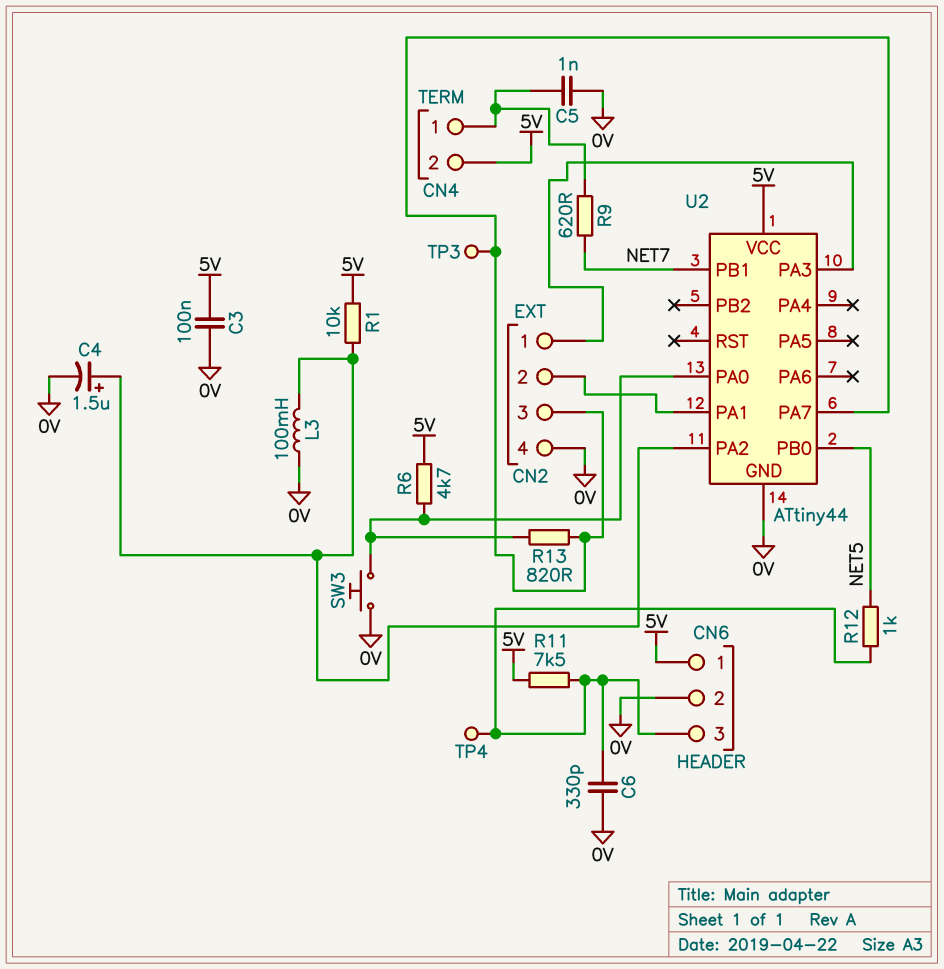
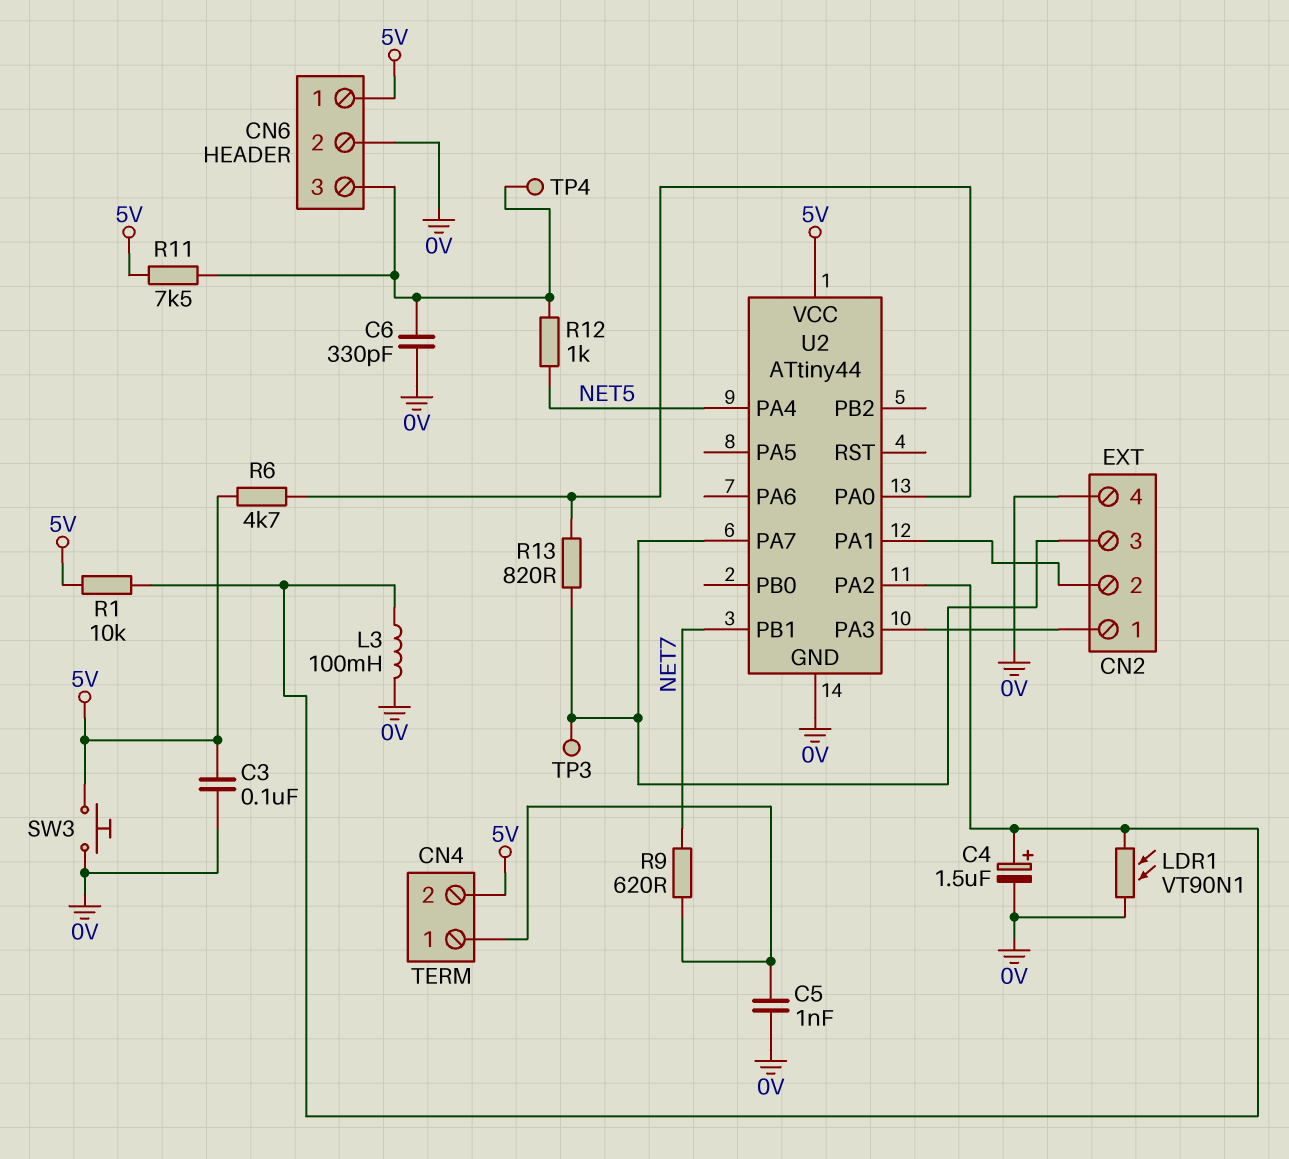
LDR1: none -> VT90N1 (0V, U2/PA2)
SW3: button (0V, U2/PA0) -> button (0V, 5V)
U2 pin PA4: none -> NET5
U2 pin PB0: NET5 -> none

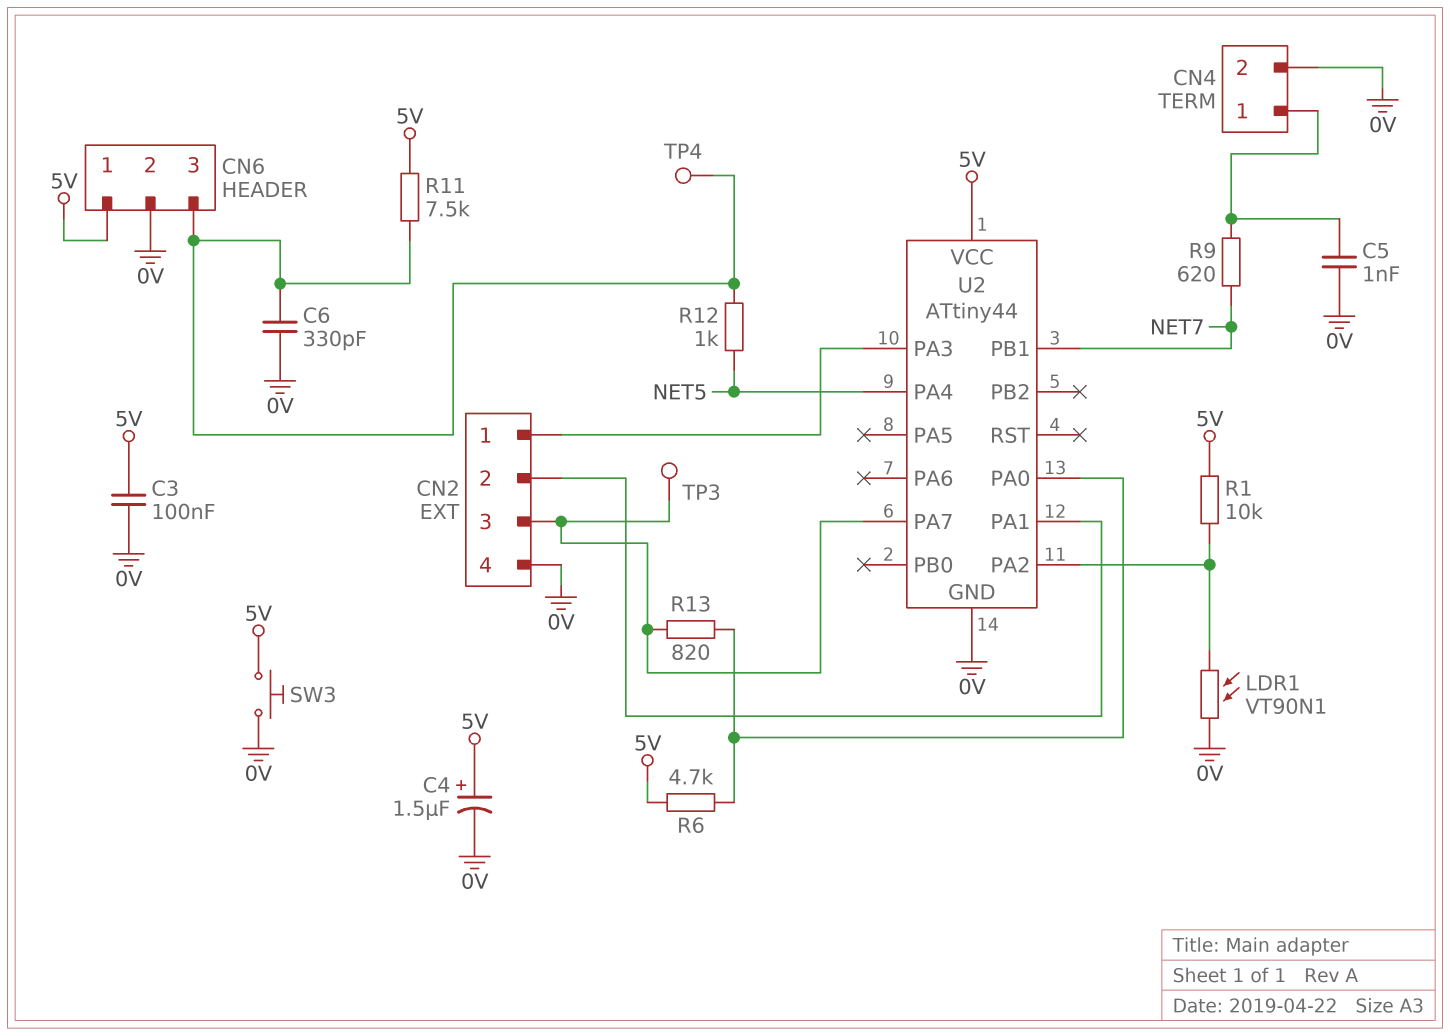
C4: 1.5uF (plus U2/PA2, minus 0V) -> 1.5uF (plus 5V, minus 0V)
CN4 pin 2: 5V -> 0V
L3: 100mH (0V, U2/PA2) -> none

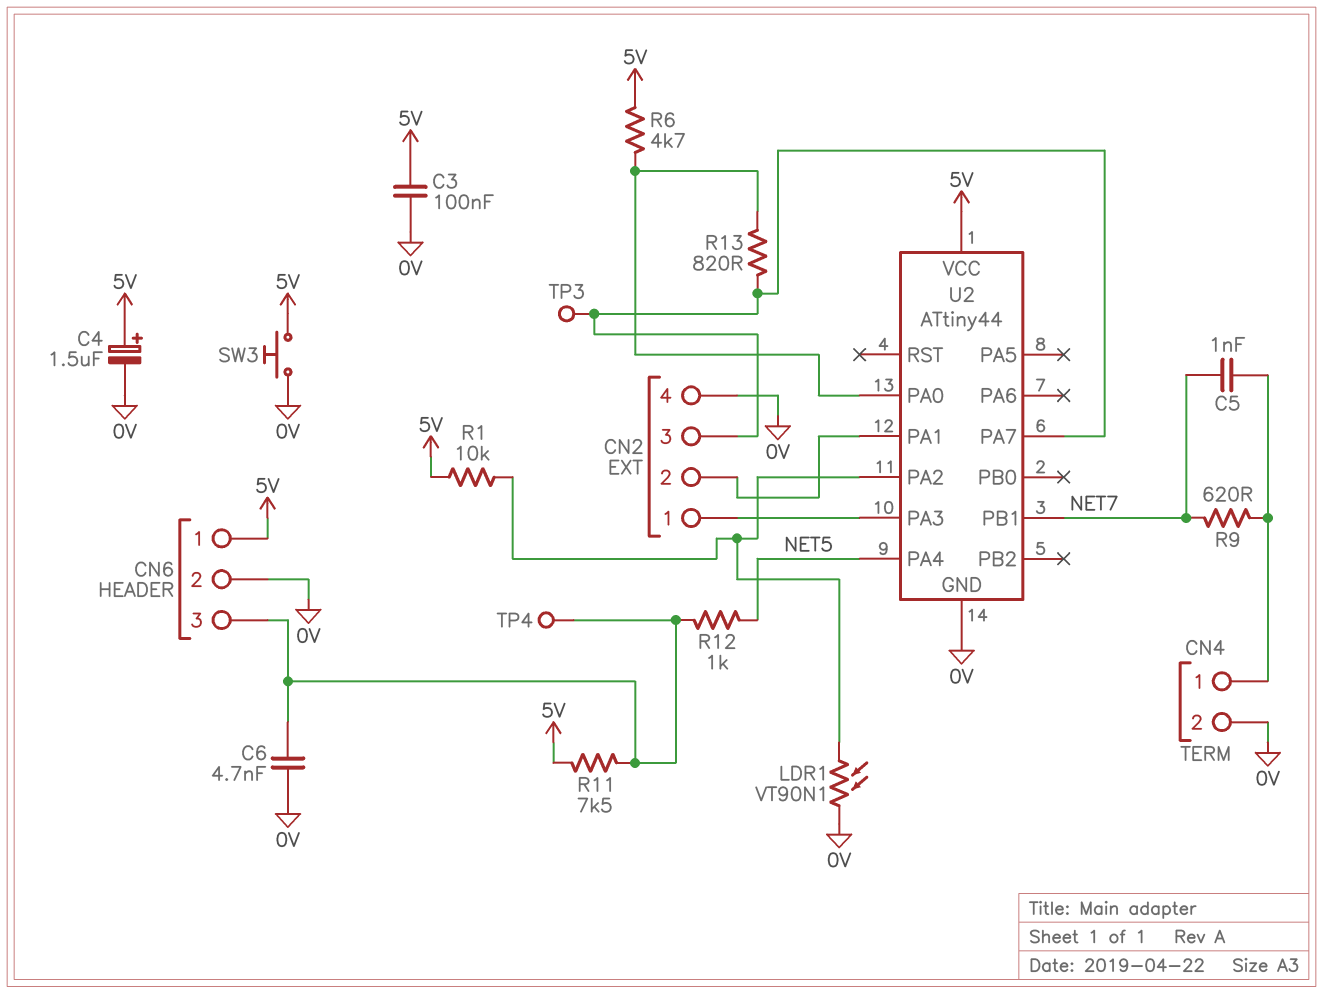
C5: 1nF (0V, CN4/1) -> 1nF (CN4/1, NET7)
C6: 330pF (0V, CN6/3) -> 4.7nF (0V, CN6/3)

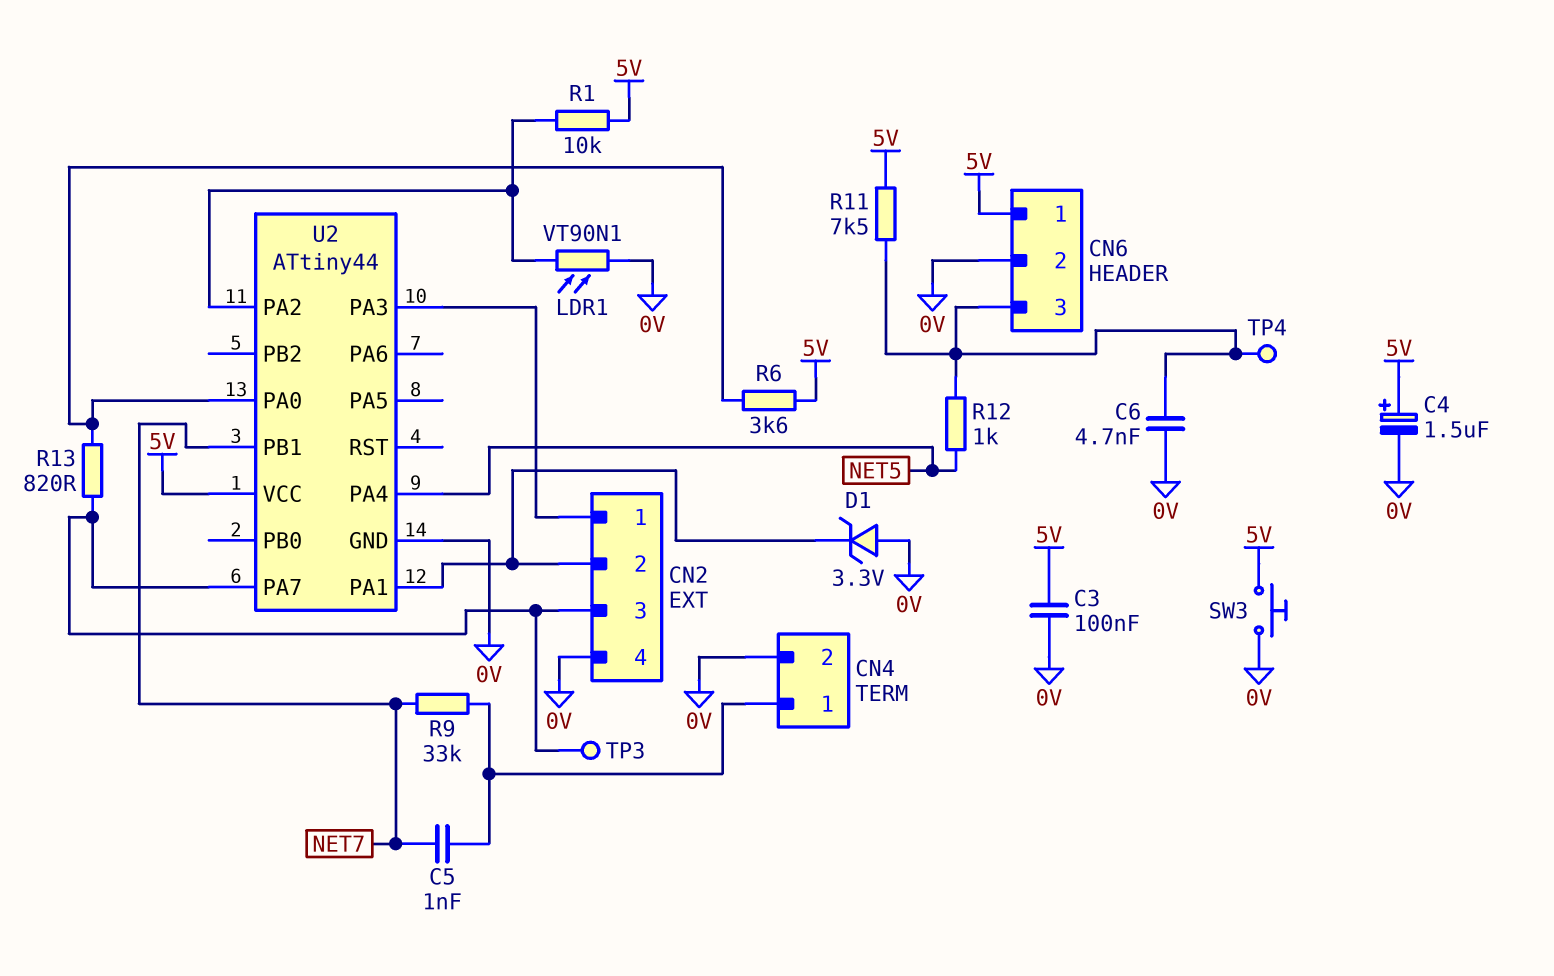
D1: none -> zener 3.3V (A 0V, K CN2/2)
R6: 4.7k (5V, U2/PA0) -> 3.6k (5V, U2/PA0)
R9: 620 (CN4/1, NET7) -> 33k (CN4/1, NET7)

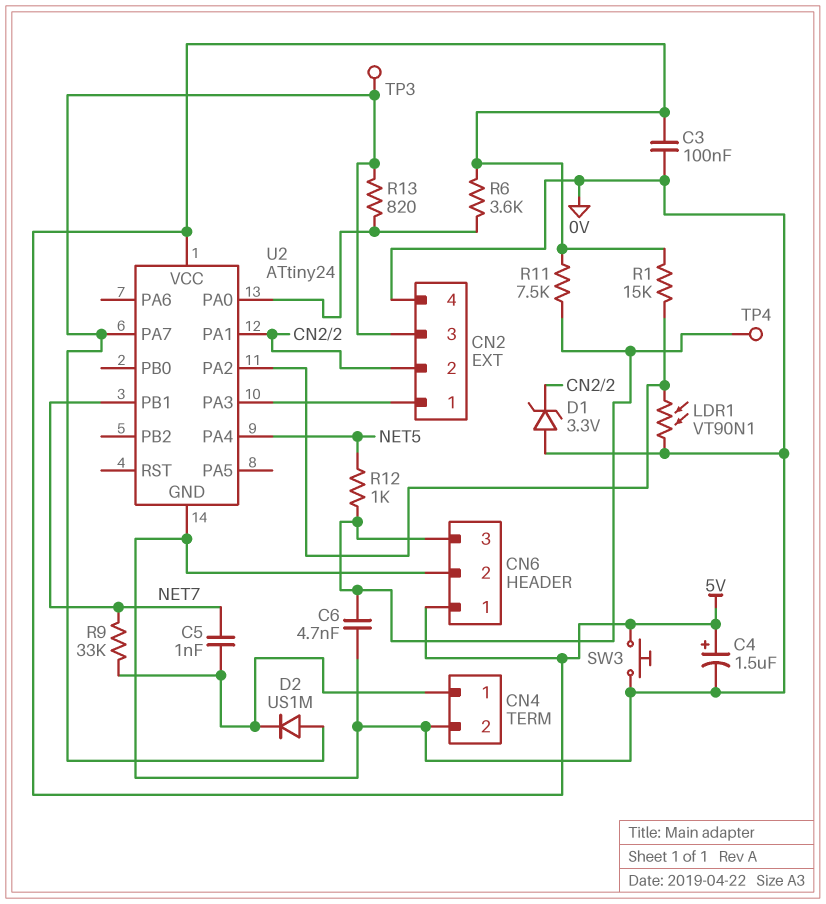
D2: none -> diode US1M (A CN2/3, K CN4/1)
R1: 10k (5V, U2/PA2) -> 15k (5V, U2/PA2)
U2: ATtiny44 -> ATtiny24

